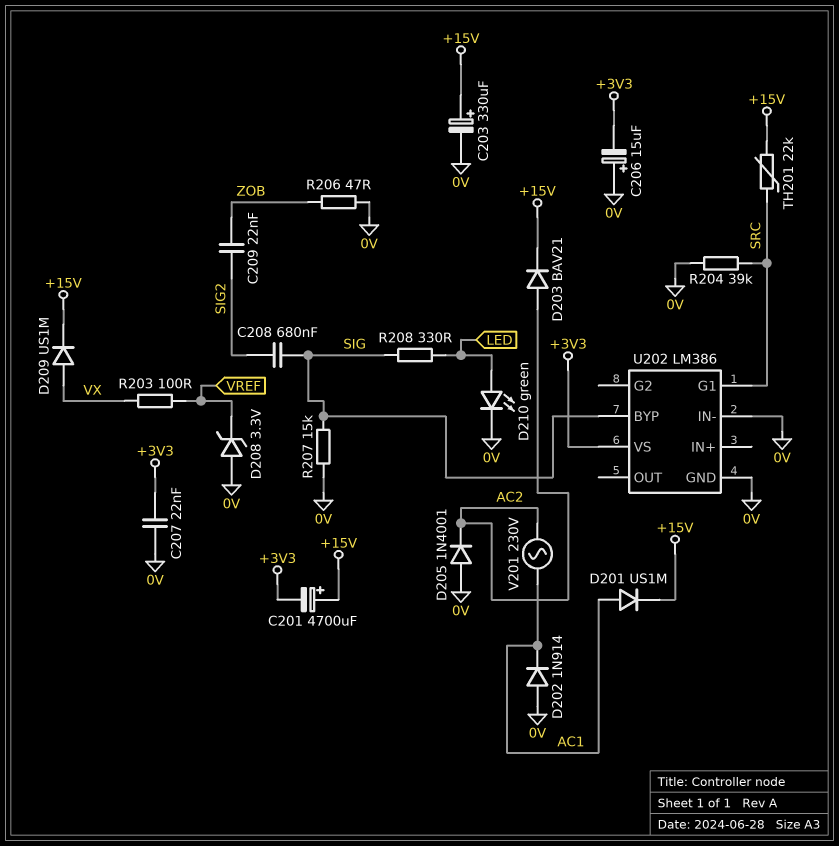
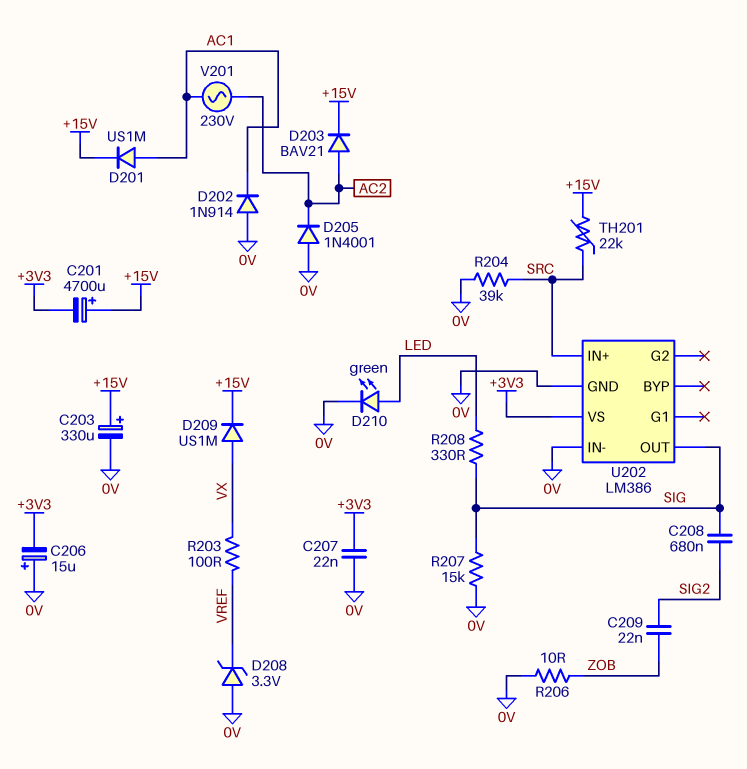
R206: 47 (0V, ZOB) -> 10 (0V, ZOB)
U202 pin BYP: SIG -> none
U202 pin G1: SRC -> none
U202 pin IN+: none -> SRC
U202 pin OUT: none -> SIG

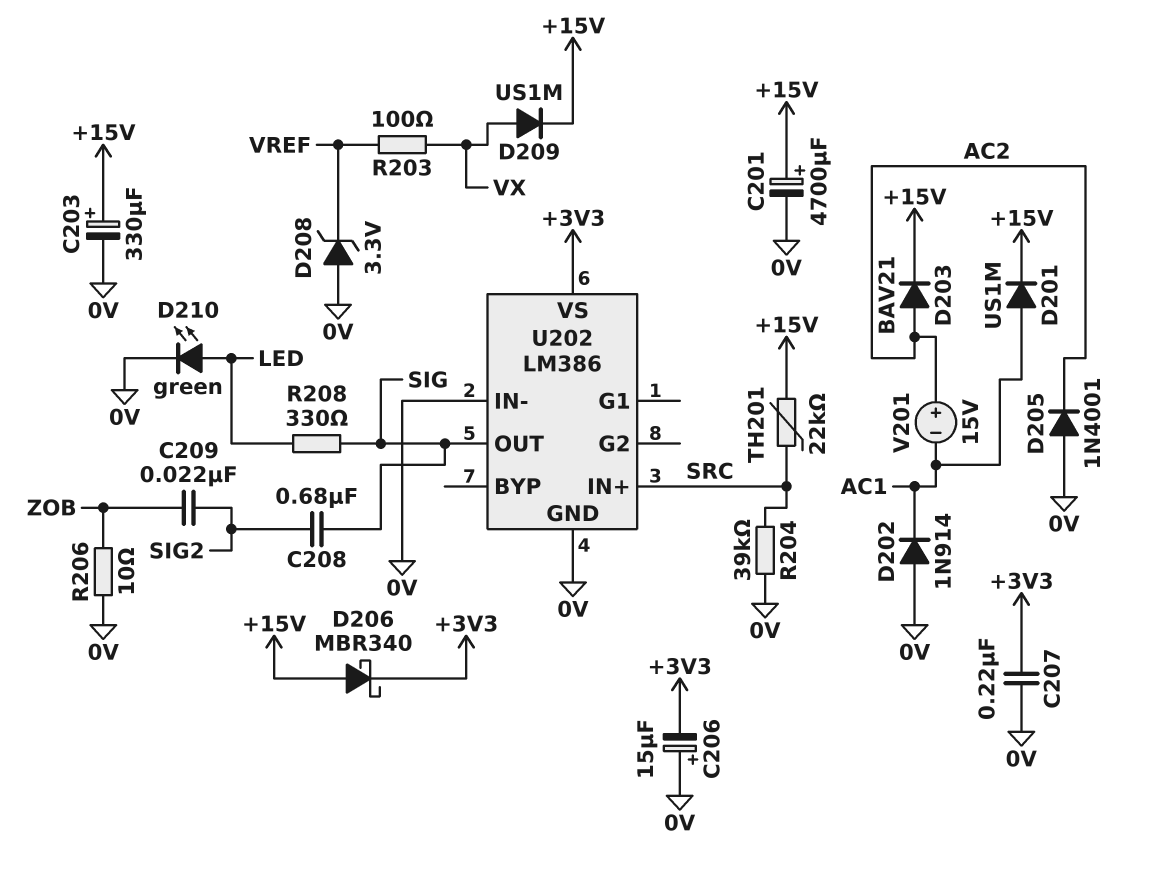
C201: 4700uF (plus +15V, minus +3V3) -> 4700uF (plus +15V, minus 0V)
C207: 22nF (+3V3, 0V) -> 220nF (+3V3, 0V)
D206: none -> schottky MBR340 (A +15V, K +3V3)
R207: 15k (0V, SIG) -> none
V201: AC 230V (AC1, AC2) -> 15V (plus AC2, minus AC1)

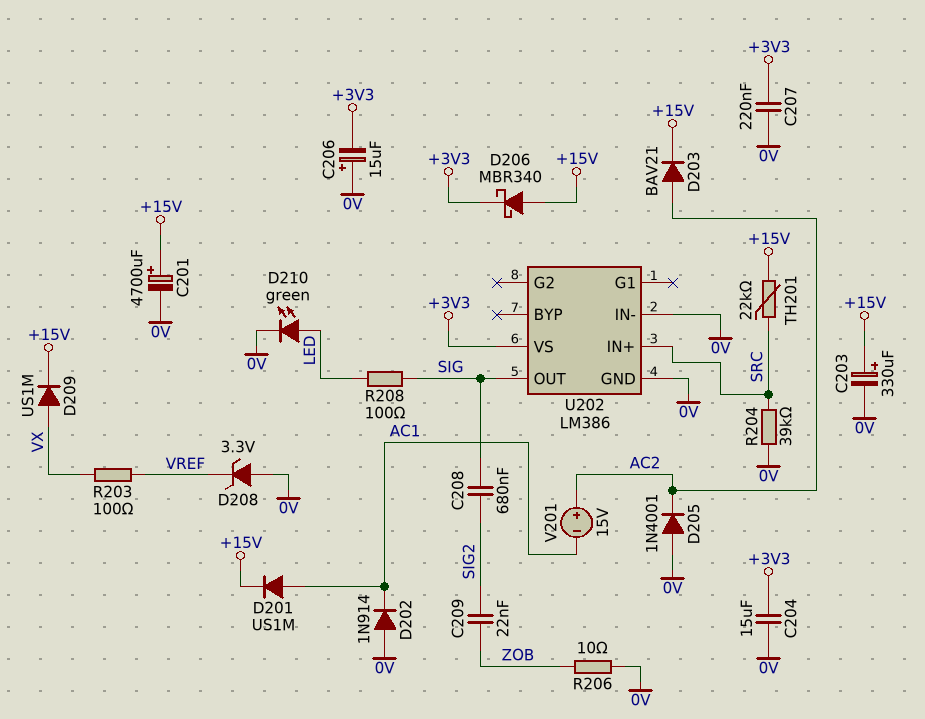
C204: none -> 15uF (+3V3, 0V)
R208: 330 (LED, SIG) -> 100 (LED, SIG)

